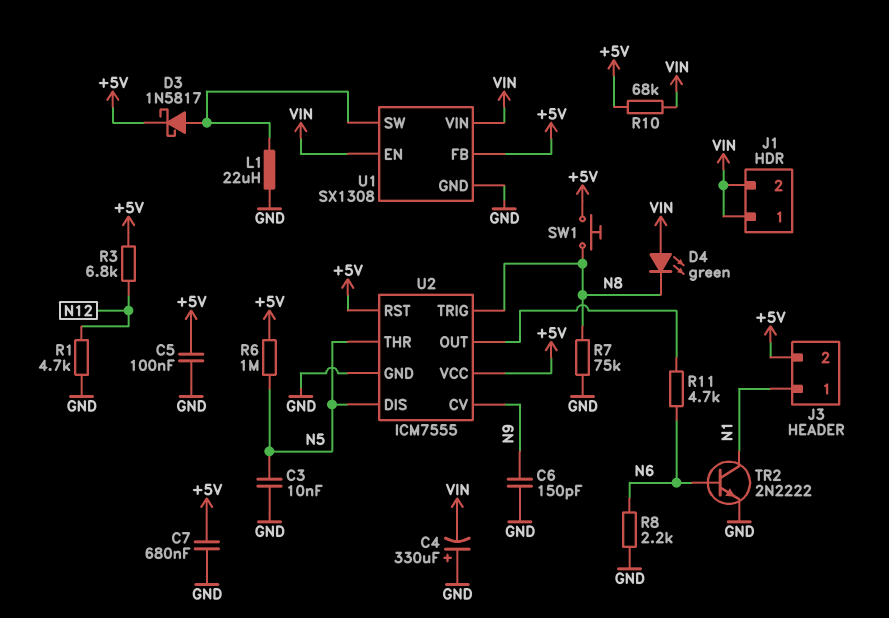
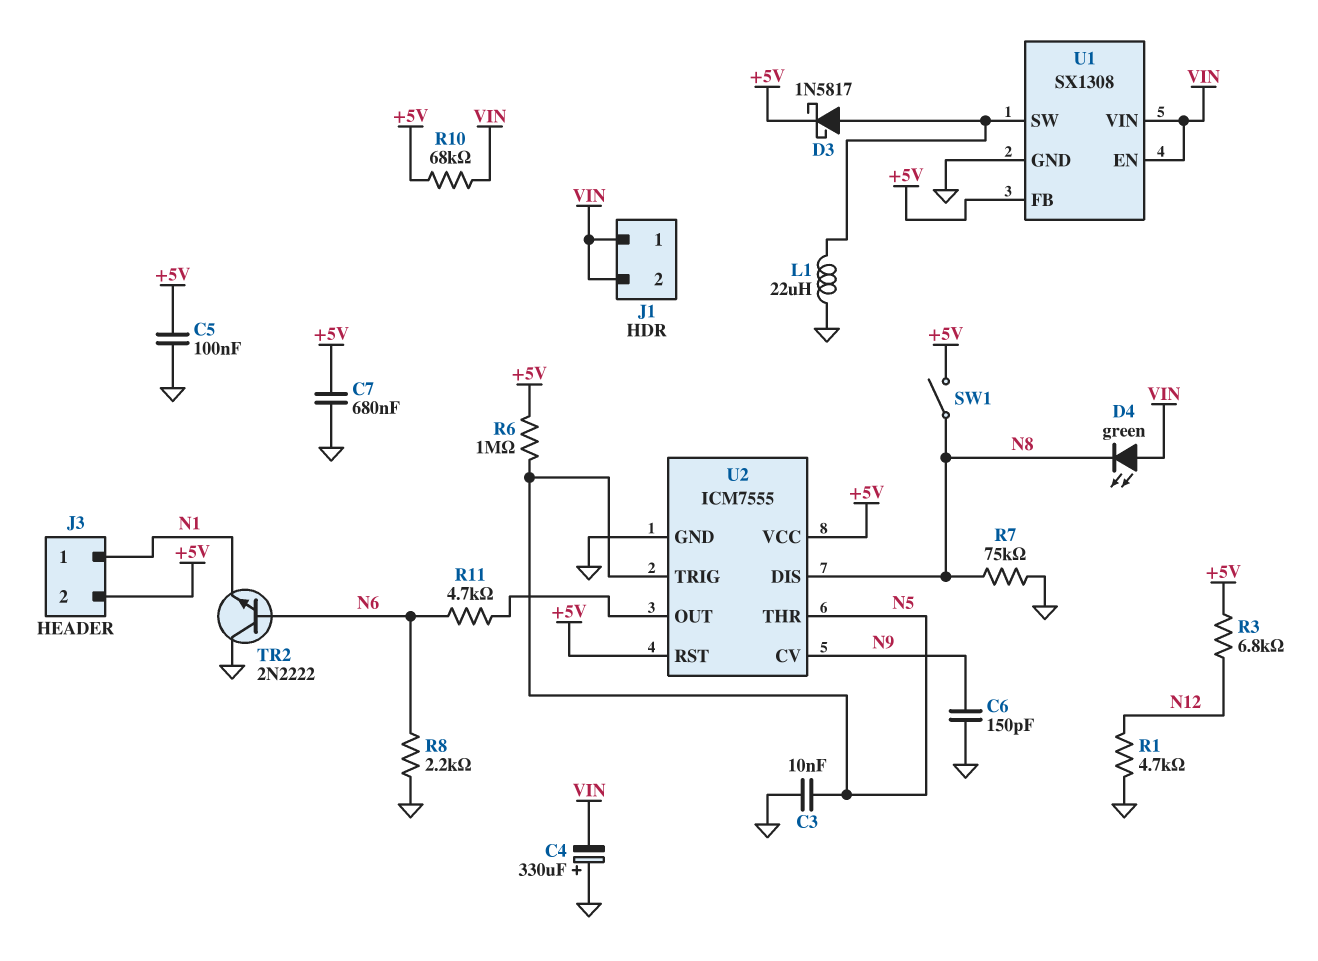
SW1: button (+5V, N8) -> switch (+5V, N8)
TR2: NPN 2N2222 (B N6, C N1, E GND) -> NPN 2N2222 (B N6, C GND, E N1)
U2 pin DIS: N5 -> N8
U2 pin TRIG: N8 -> N5

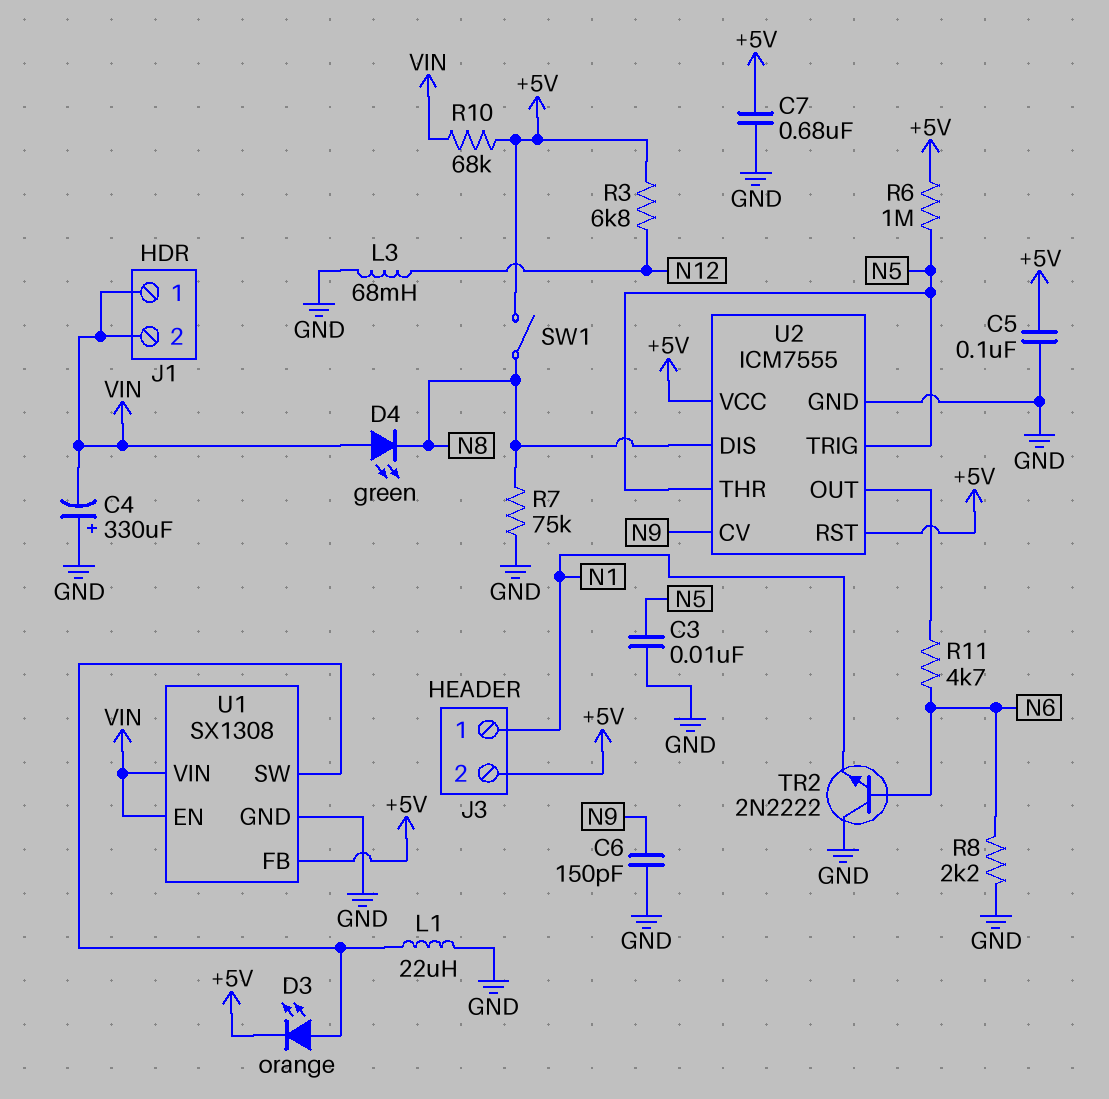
D3: schottky 1N5817 (A U1/SW, K +5V) -> LED orange (A U1/SW, K +5V)
L3: none -> 68mH (GND, N12)
R1: 4.7k (GND, N12) -> none

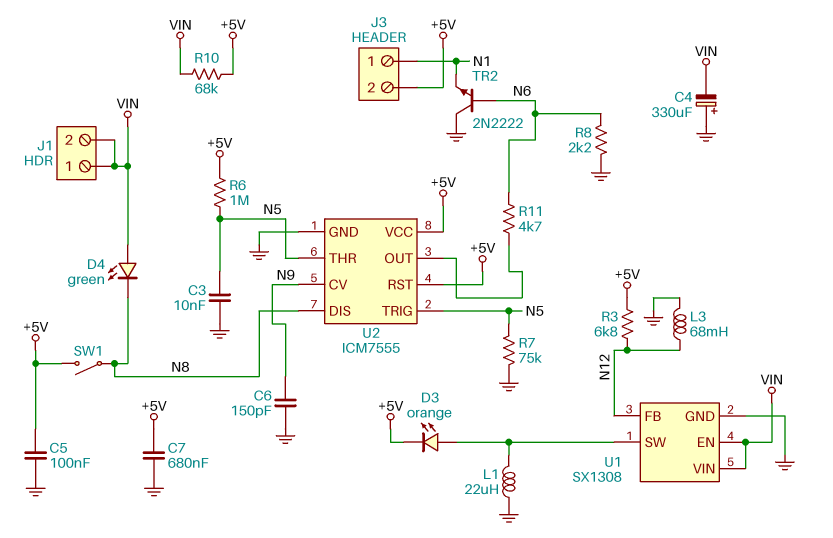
R7: 75k (GND, N8) -> 75k (GND, N5)
U1 pin FB: +5V -> N12

